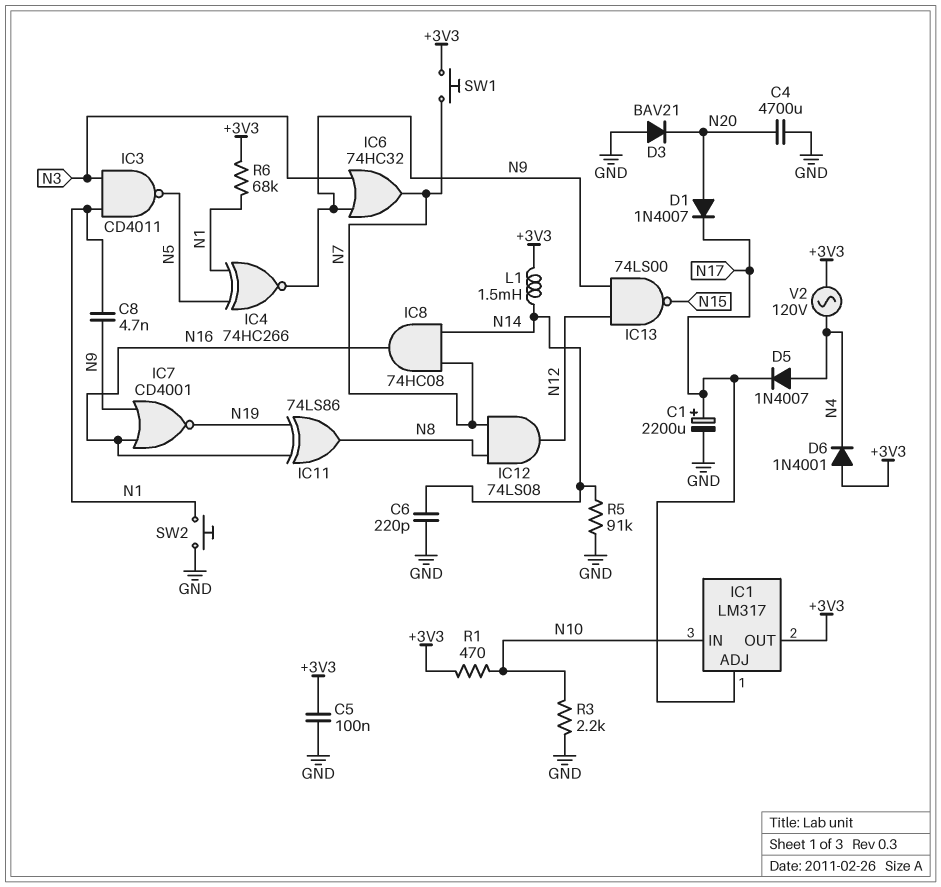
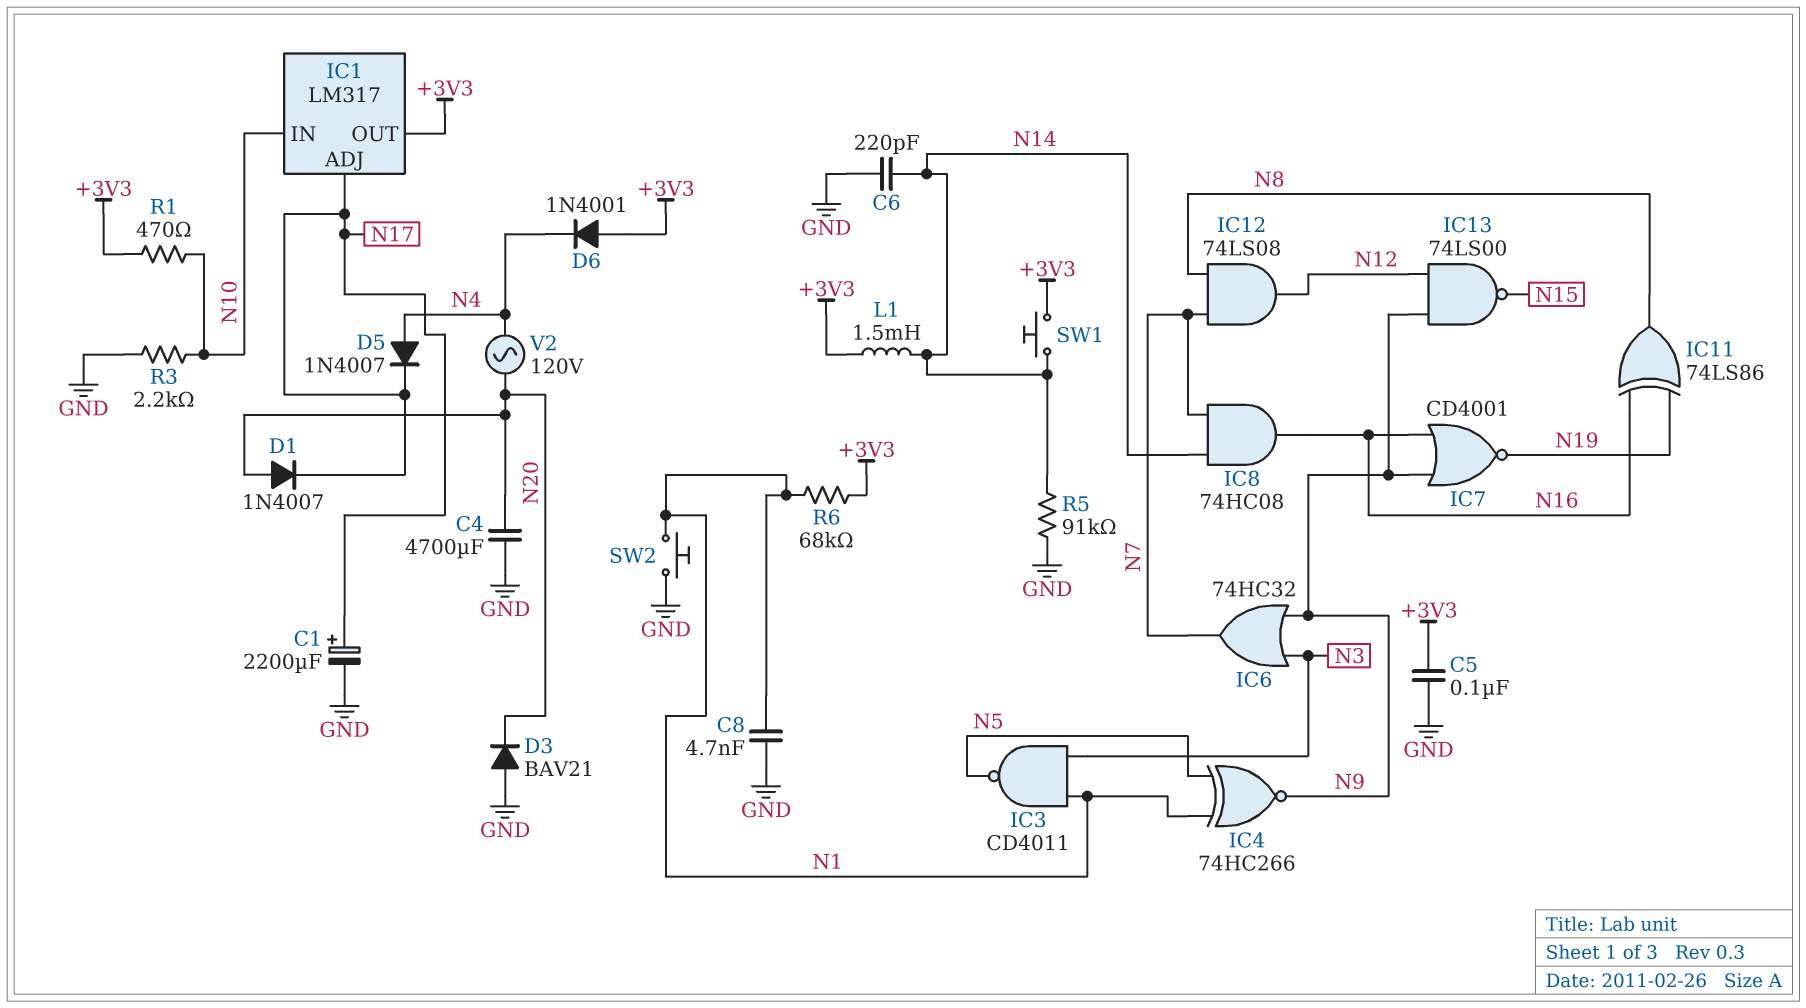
C8: 4.7nF (N1, N9) -> 4.7nF (GND, N1)
SW1: button (+3V3, N7) -> button (+3V3, N14)
V2: AC 120V (+3V3, N4) -> AC 120V (N4, N20)

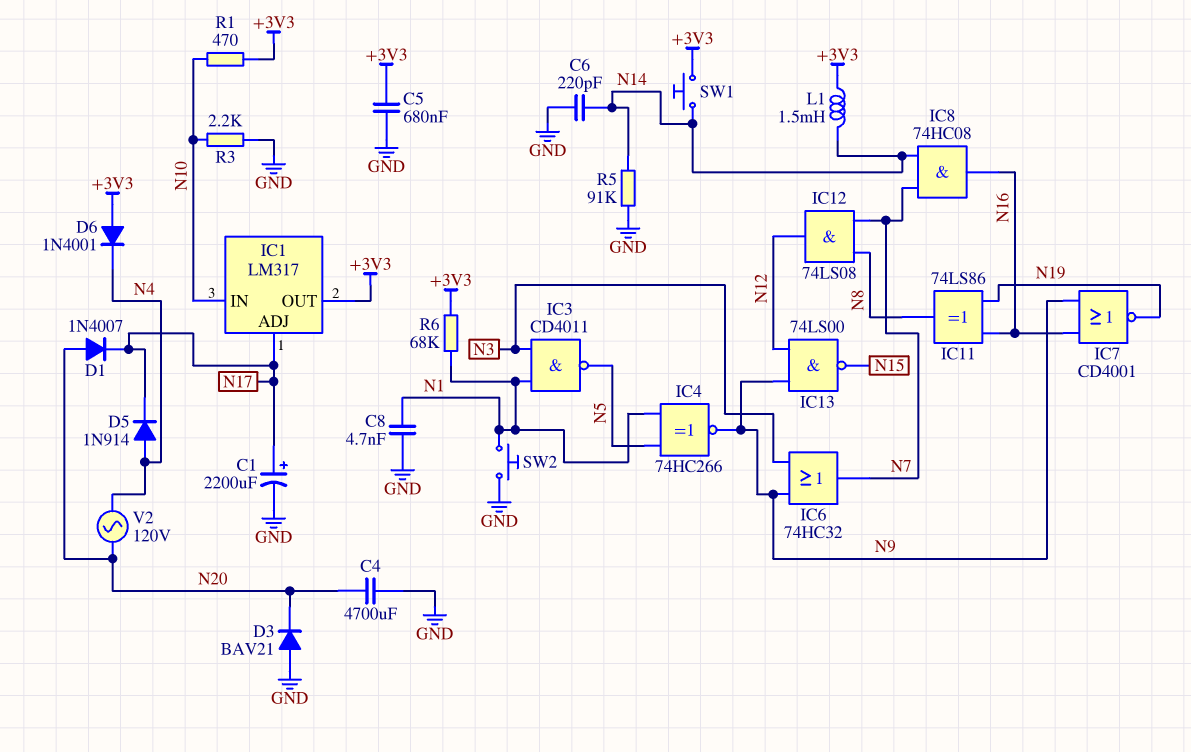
C5: 100nF (+3V3, GND) -> 680nF (+3V3, GND)
D5: diode 1N4007 (A N4, K N17) -> diode 1N914 (A N4, K N17)

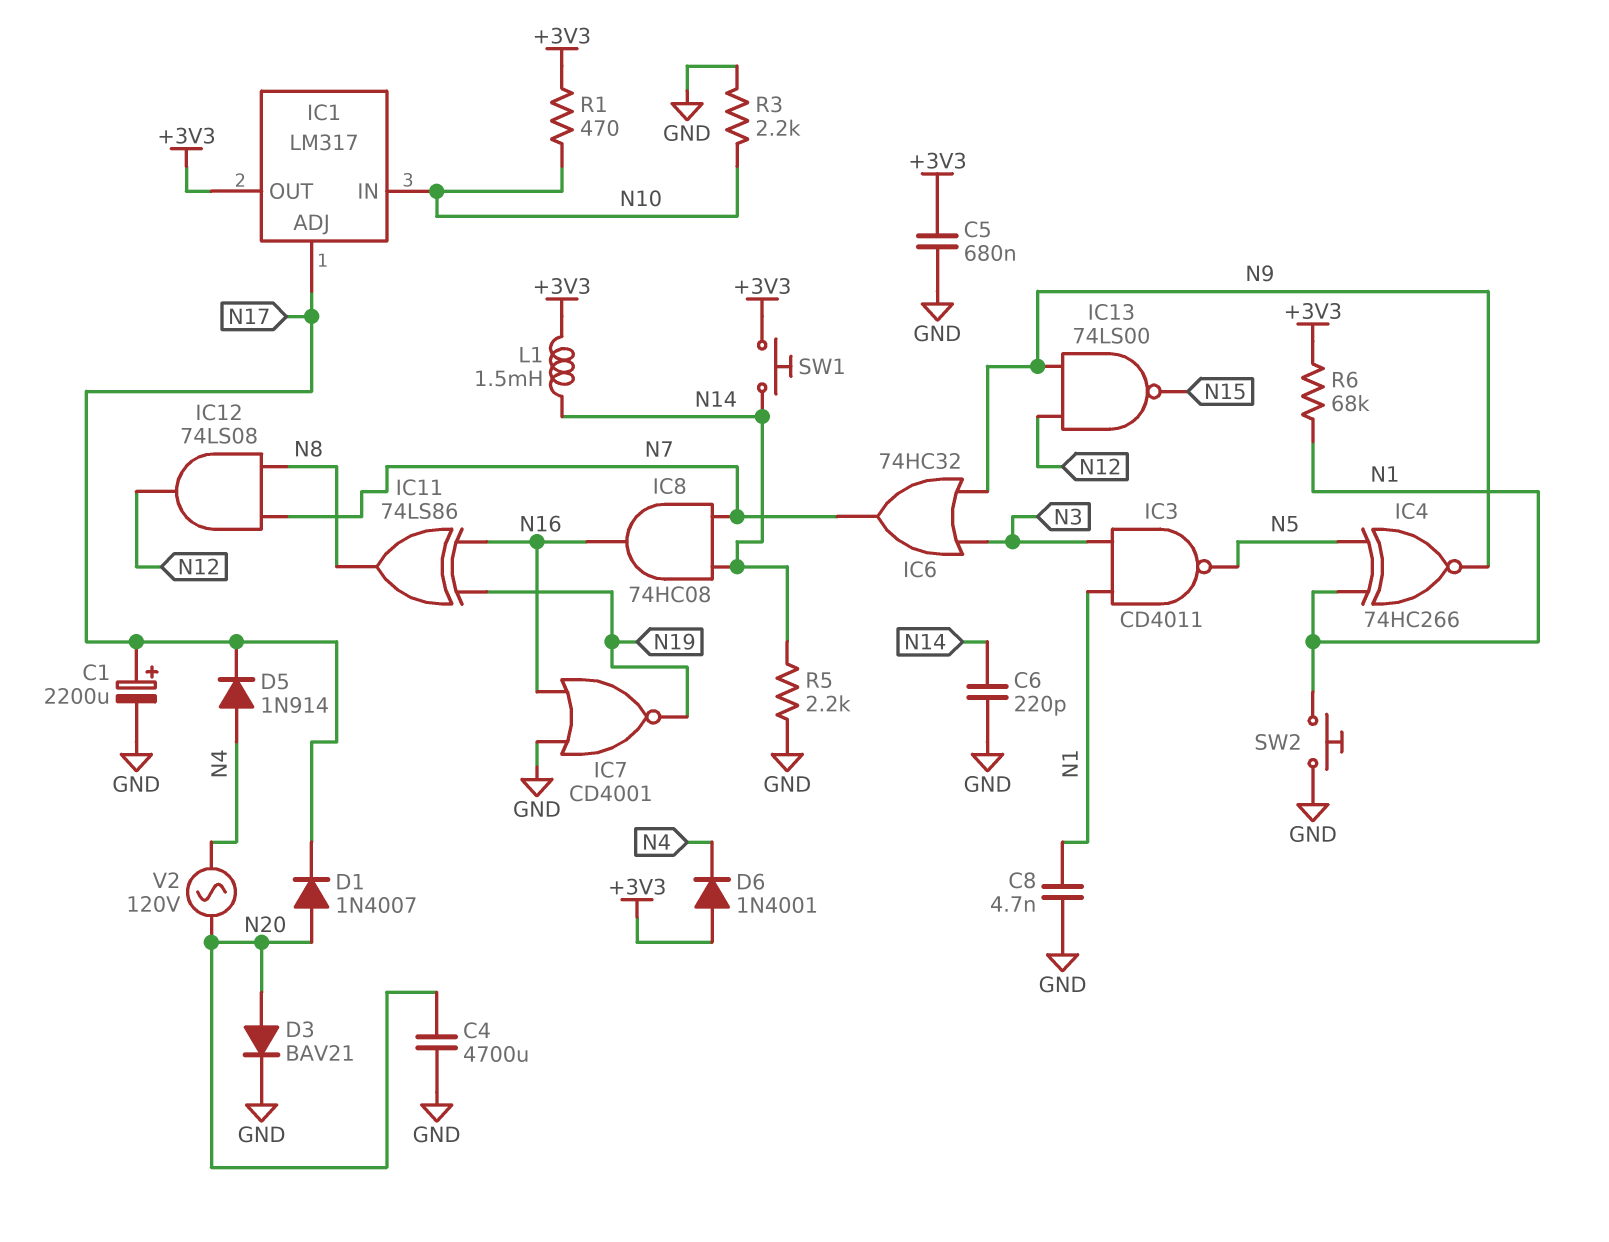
D3: diode BAV21 (A GND, K N20) -> diode BAV21 (A N20, K GND)
IC7: NOR CD4001 (in N9, in N16, out N19) -> NOR CD4001 (in GND, in N16, out N19)
R5: 91k (GND, N14) -> 2.2k (GND, N14)

